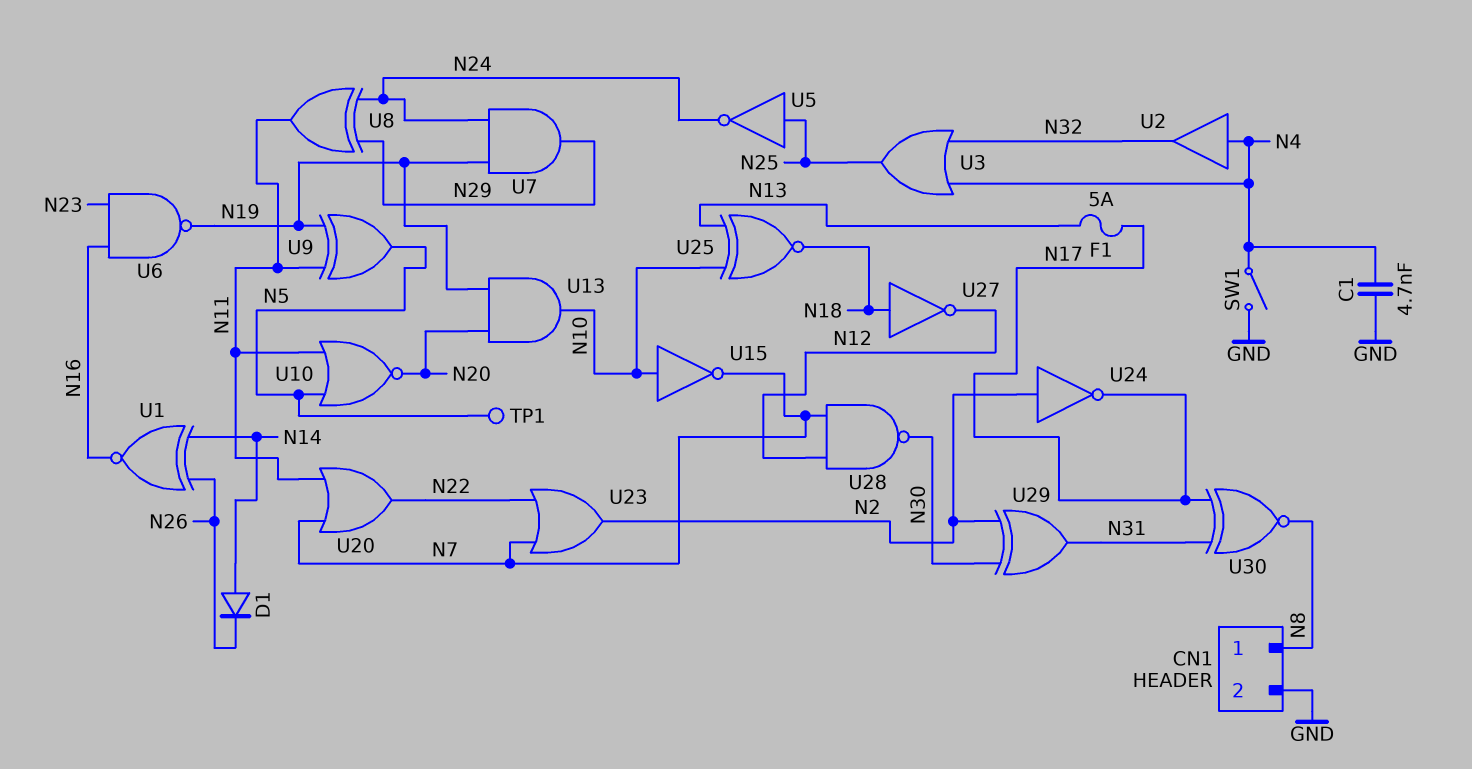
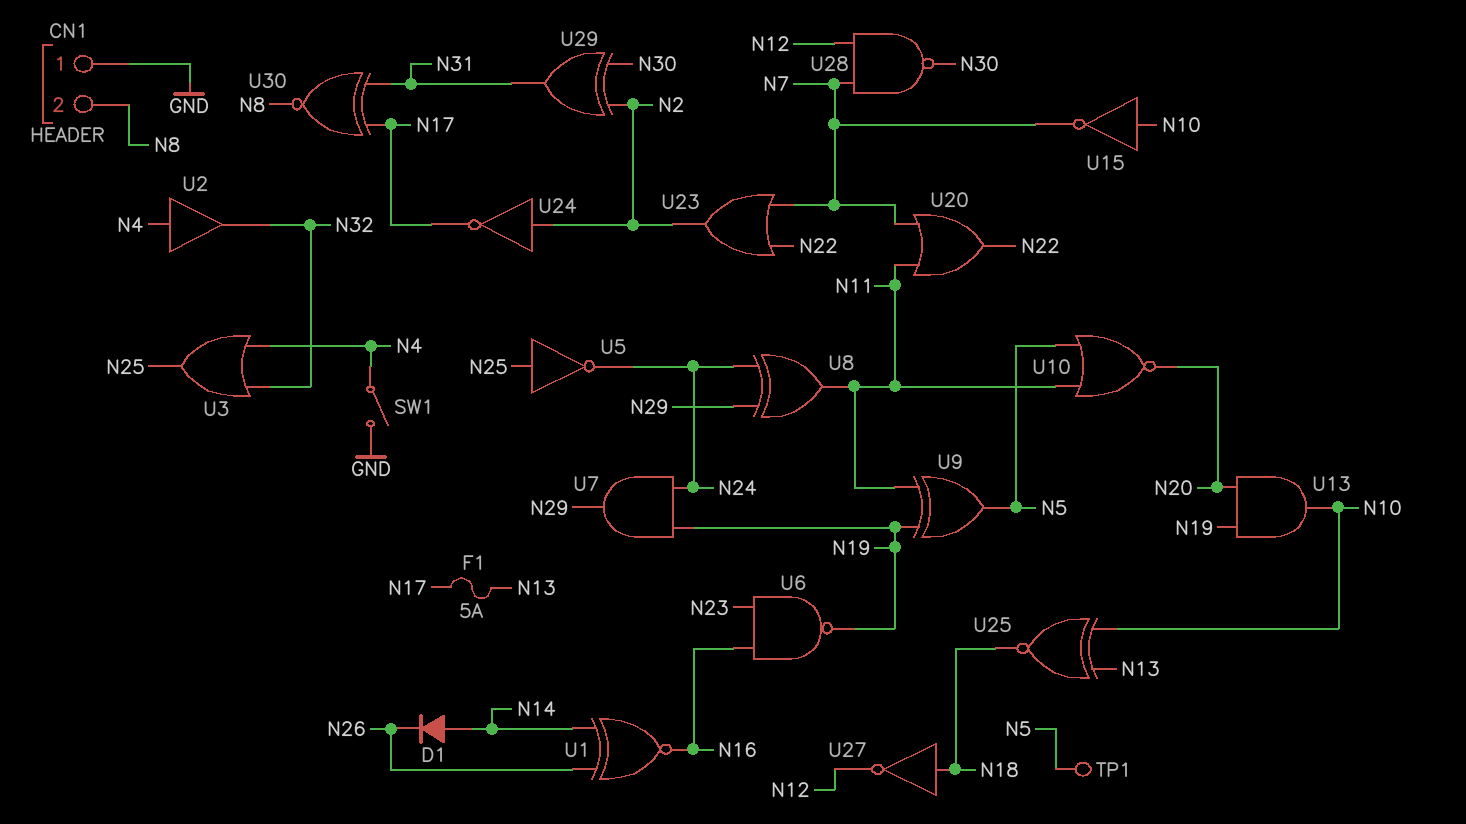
C1: 4.7nF (GND, N4) -> none
CN1 pin 1: N8 -> GND
CN1 pin 2: GND -> N8

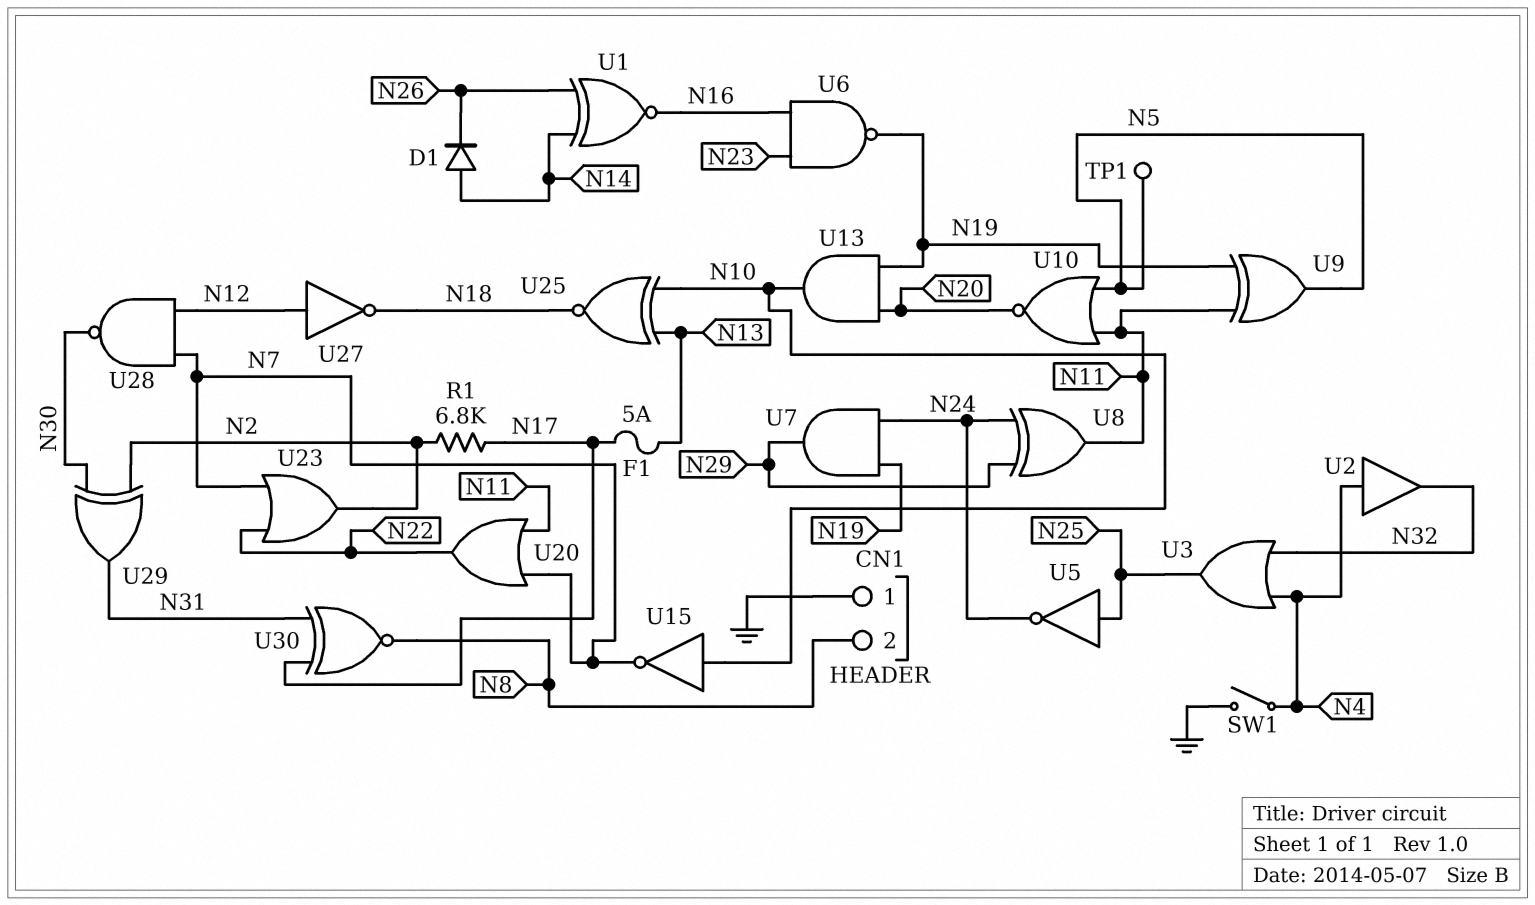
R1: none -> 6.8k (N2, N17)
U24: NOT (in N2, out N17) -> none
U27: NOT (in N18, out N12) -> NOT (in N12, out N18)

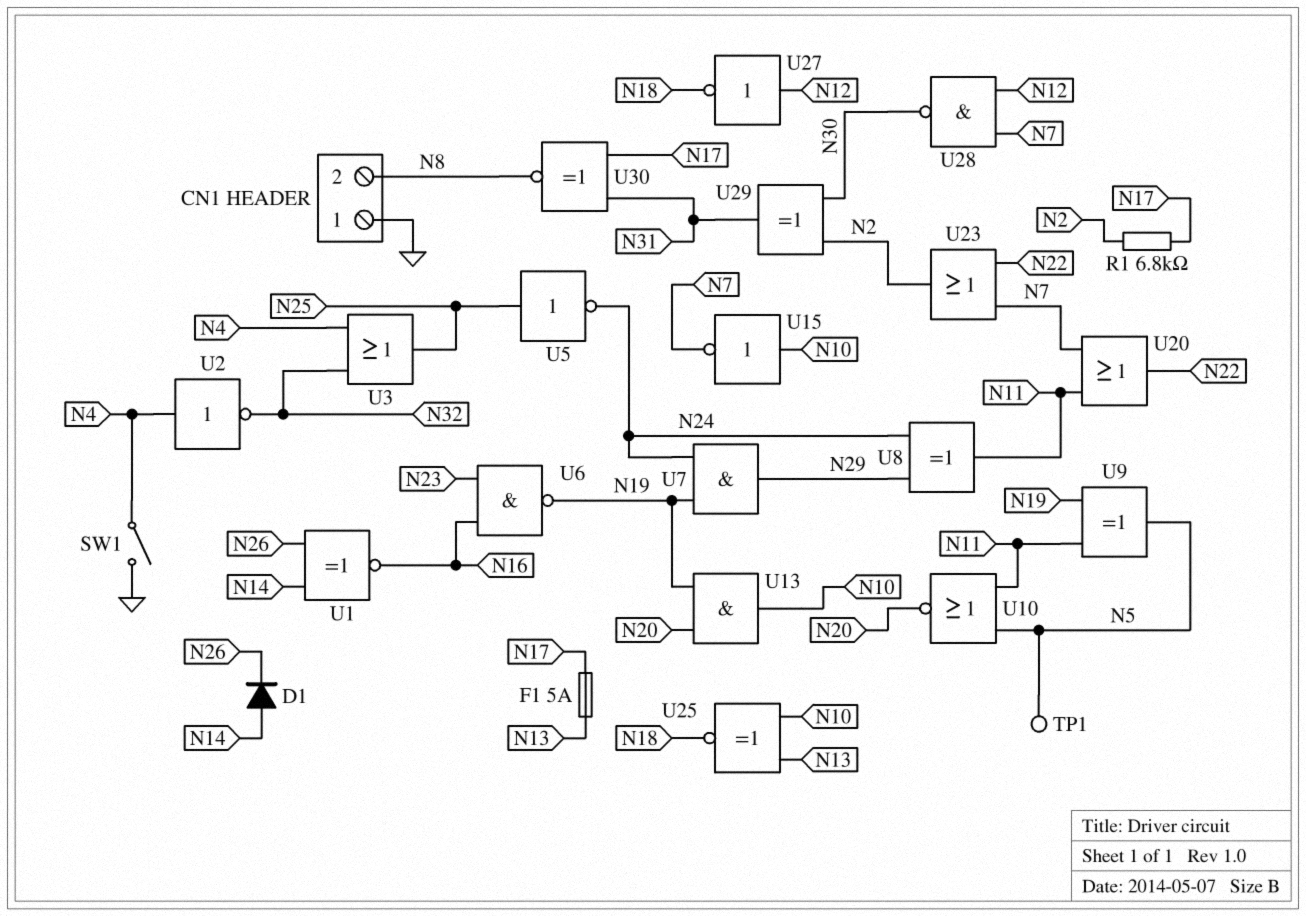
U2: buffer (in N4, out N32) -> NOT (in N4, out N32)

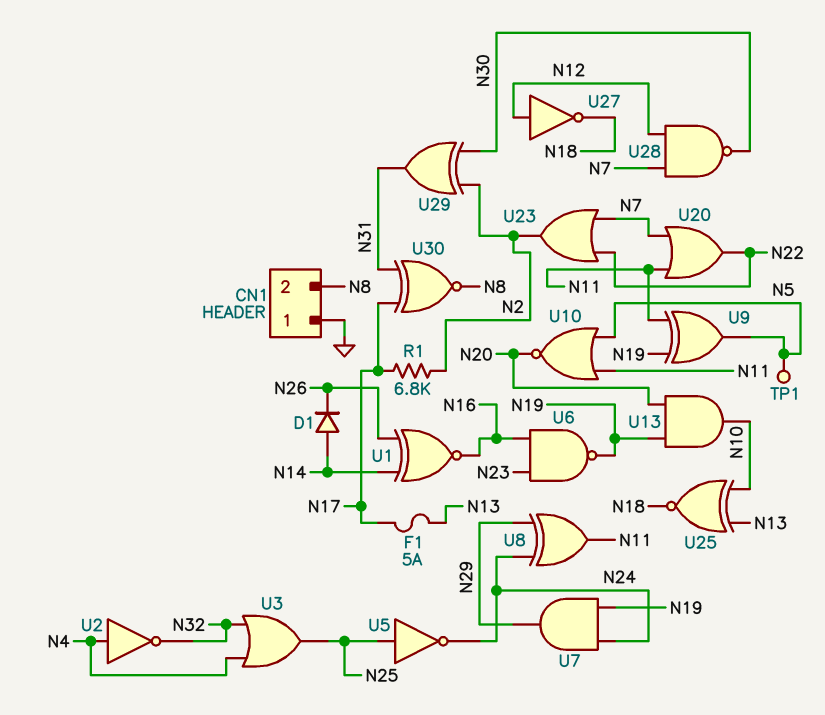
SW1: switch (GND, N4) -> none
U15: NOT (in N10, out N7) -> none

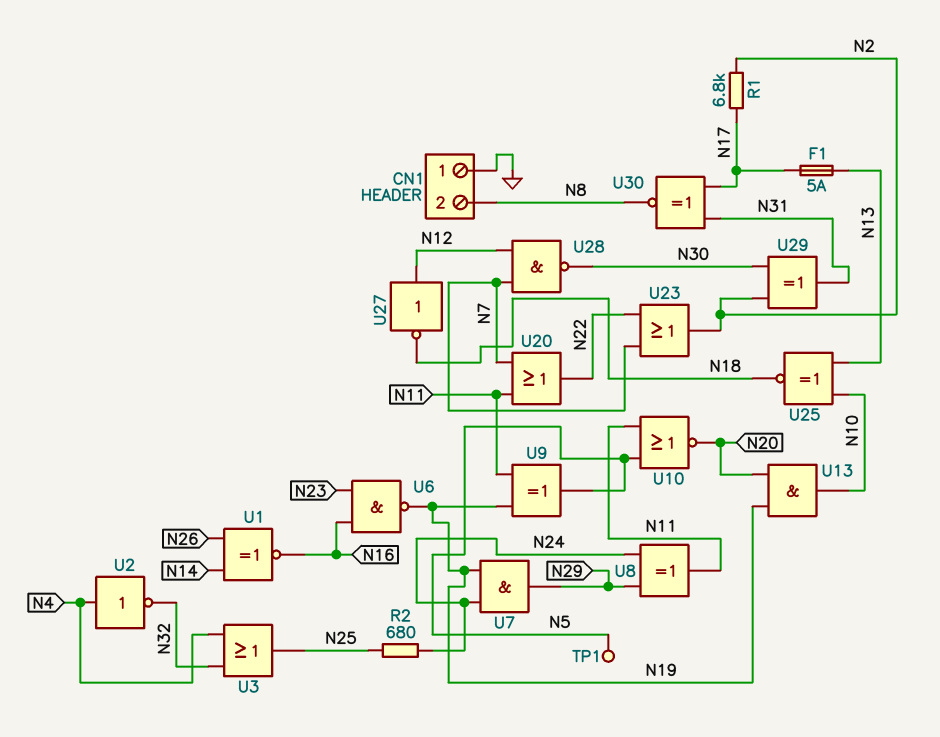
D1: diode (A N14, K N26) -> none
R2: none -> 680 (N24, N25)
U5: NOT (in N25, out N24) -> none

